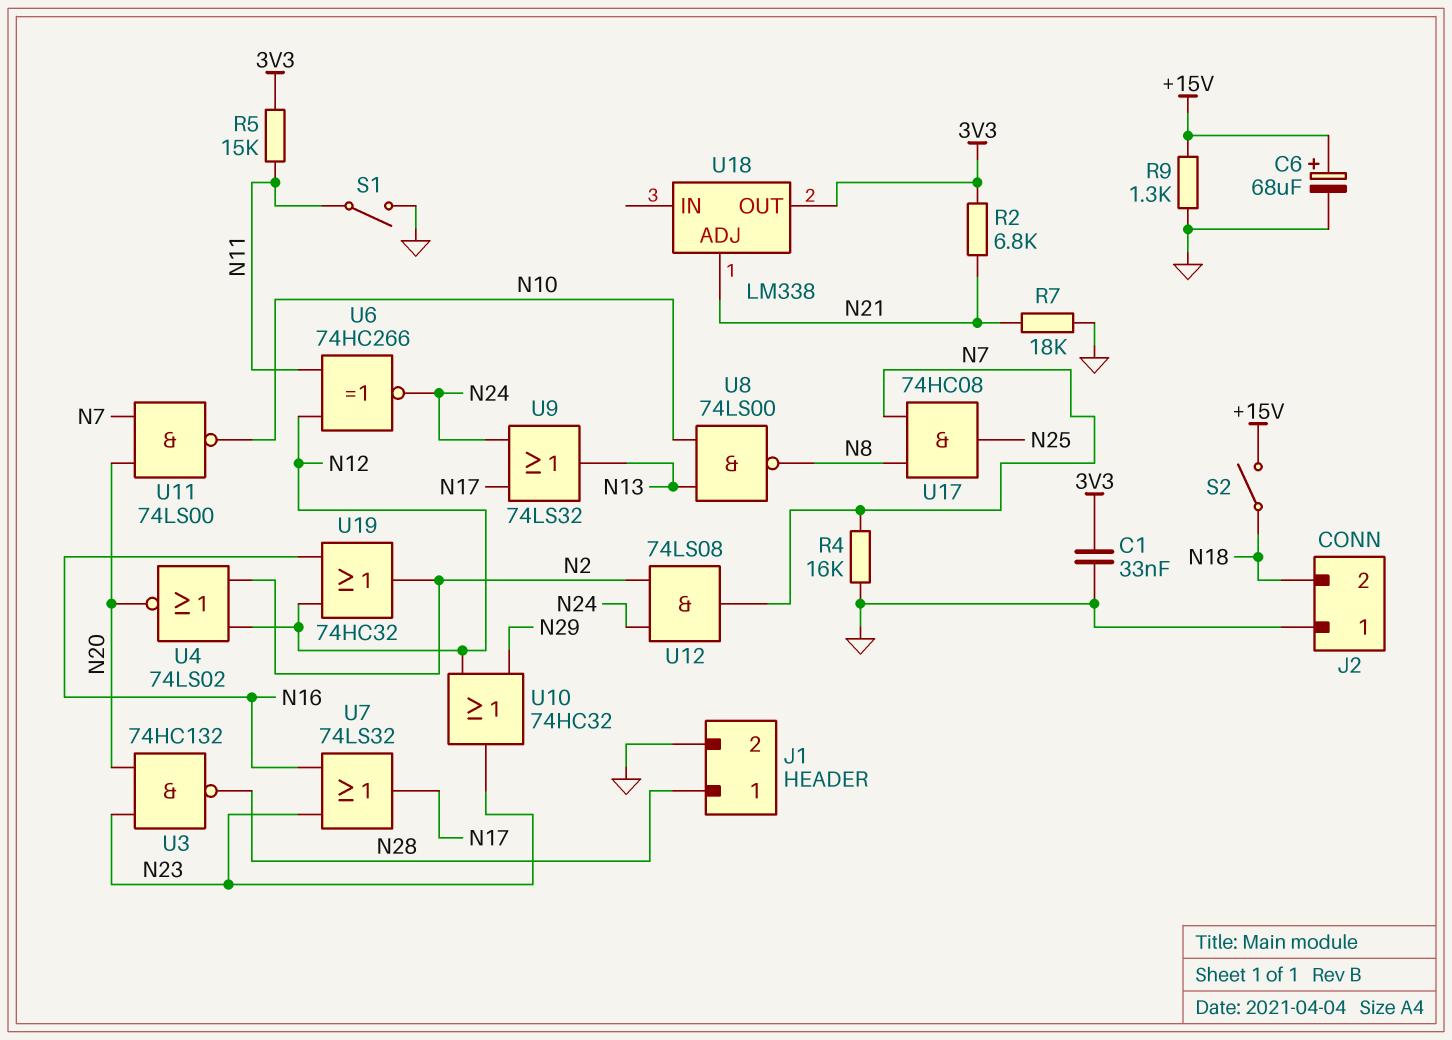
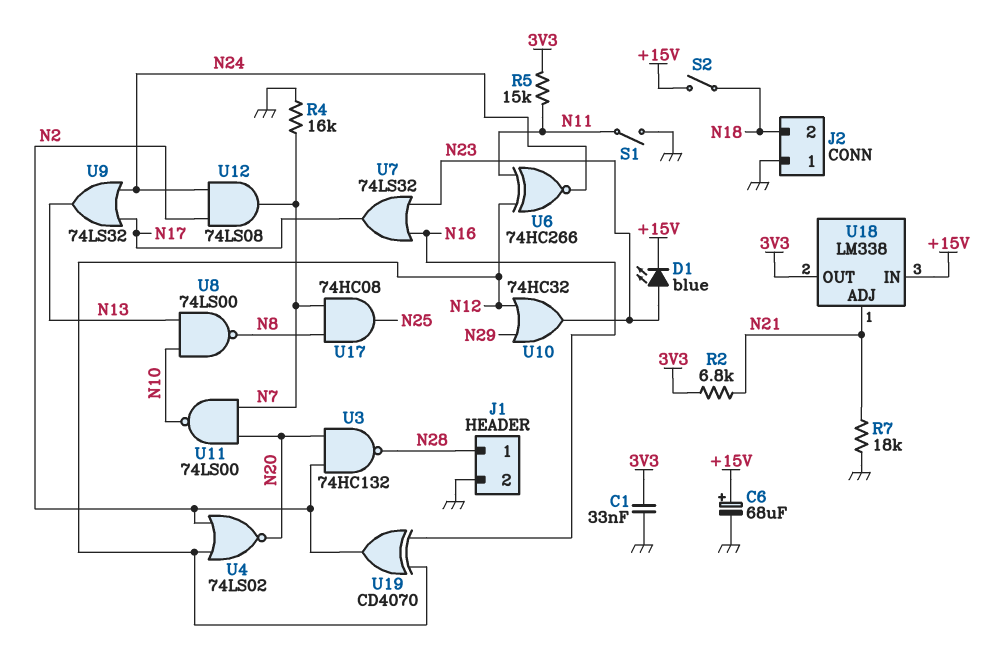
D1: none -> LED blue (A N23, K +15V)
R9: 1.3k (+15V, GND) -> none
U3: NAND 74HC132 (in N20, in N23, out N28) -> NAND 74HC132 (in N2, in N20, out N28)
U18 pin IN: none -> +15V
U19: OR 74HC32 (in N12, in N16, out N2) -> XOR CD4070 (in N12, in N16, out N2)

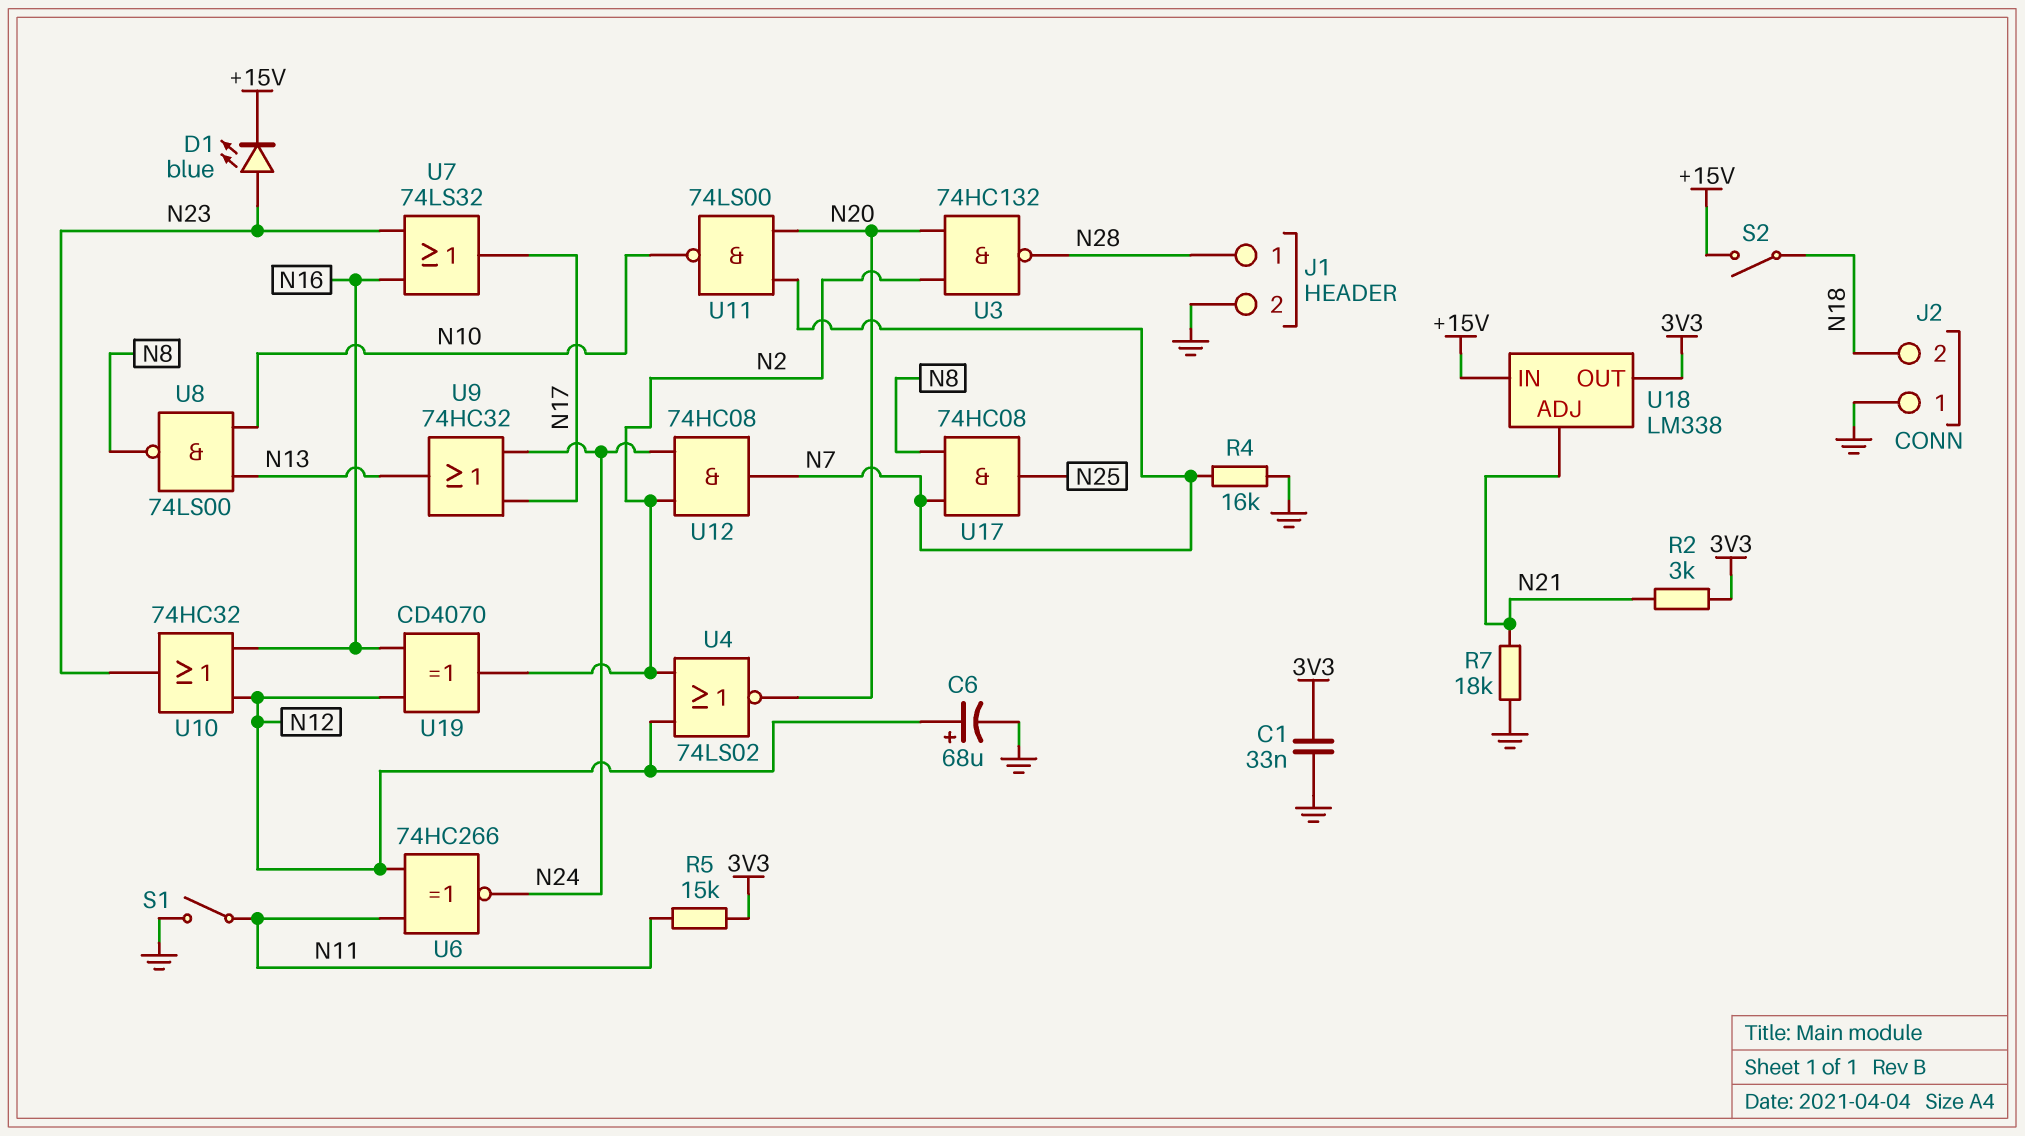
C6: 68uF (plus +15V, minus GND) -> 68uF (plus N12, minus GND)
R2: 6.8k (3V3, N21) -> 3k (3V3, N21)
U9: OR 74LS32 (in N17, in N24, out N13) -> OR 74HC32 (in N17, in N24, out N13)
U10: OR 74HC32 (in N12, in N29, out N23) -> OR 74HC32 (in N12, in N16, out N23)
U12: AND 74LS08 (in N2, in N24, out N7) -> AND 74HC08 (in N2, in N24, out N7)

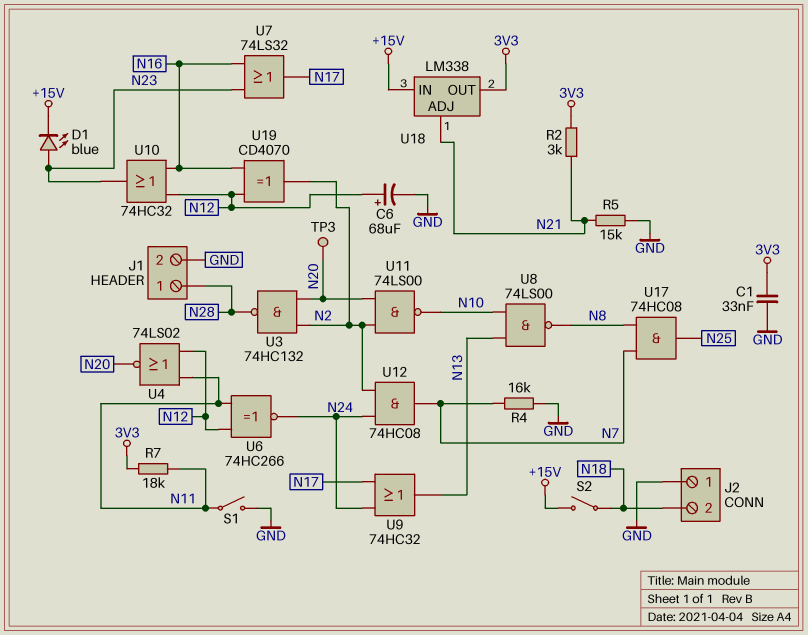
R5: 15k (3V3, N11) -> 15k (GND, N21)
R7: 18k (GND, N21) -> 18k (3V3, N11)
TP3: none -> test point (N20)
U4: NOR 74LS02 (in N2, in N12, out N20) -> NOR 74LS02 (in N11, in N12, out N20)
U11: NAND 74LS00 (in N7, in N20, out N10) -> NAND 74LS00 (in N2, in N20, out N10)

